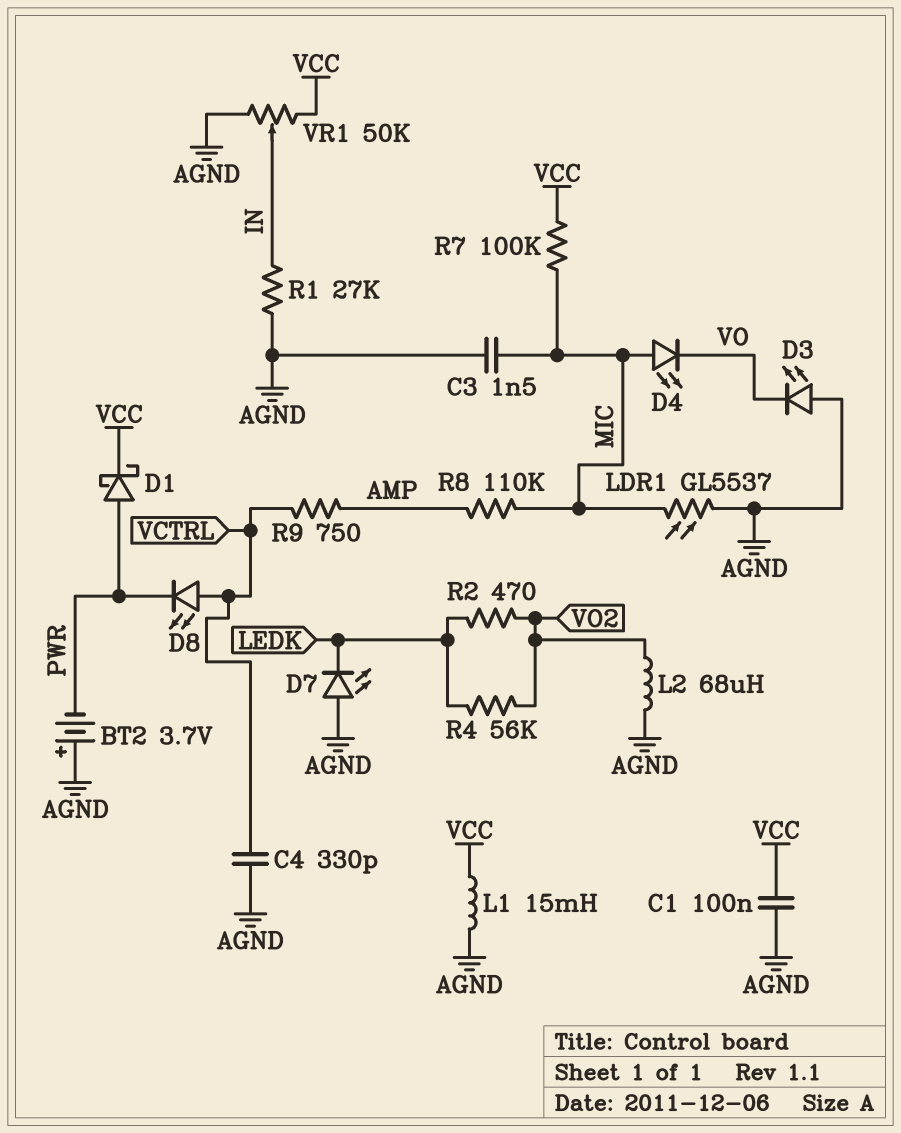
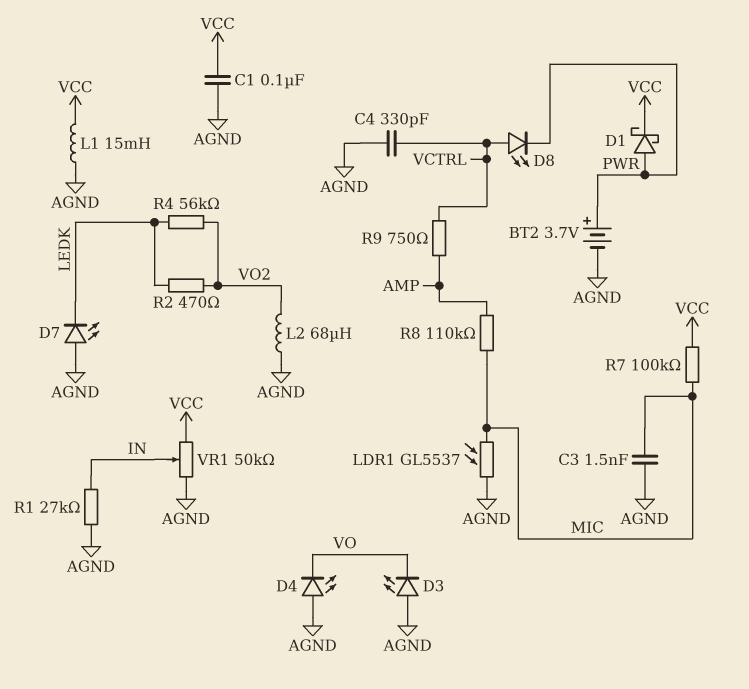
BT2: 3.7V (plus AGND, minus PWR) -> 3.7V (plus PWR, minus AGND)
D4: LED (A MIC, K VO) -> LED (A AGND, K VO)

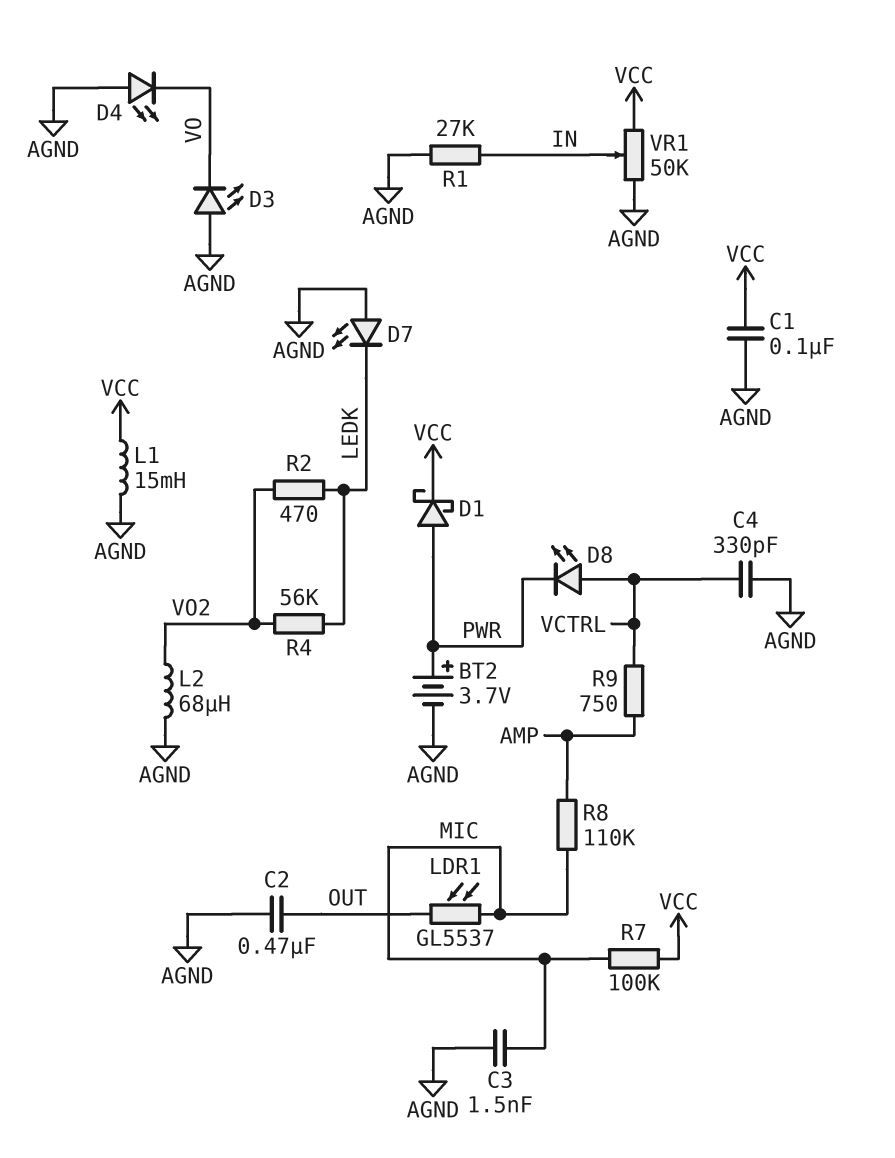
C2: none -> 470nF (AGND, OUT)
LDR1: GL5537 (AGND, MIC) -> GL5537 (MIC, OUT)

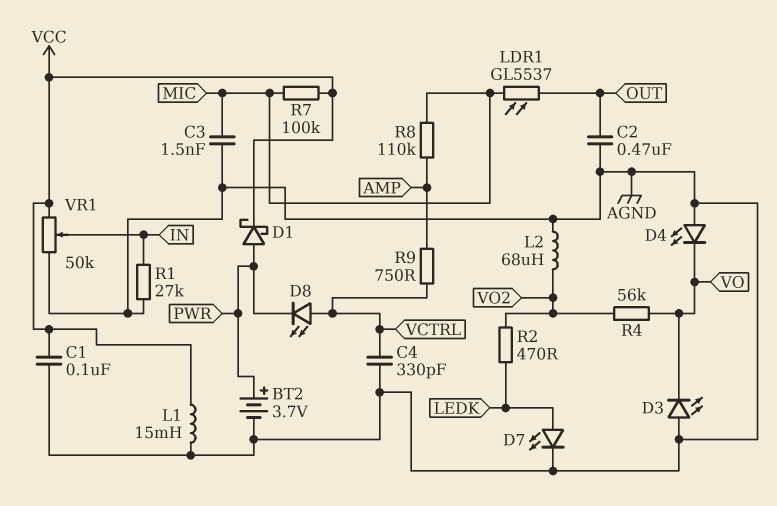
D7: LED (A AGND, K LEDK) -> LED (A LEDK, K AGND)
R4: 56k (LEDK, VO2) -> 56k (VO, VO2)

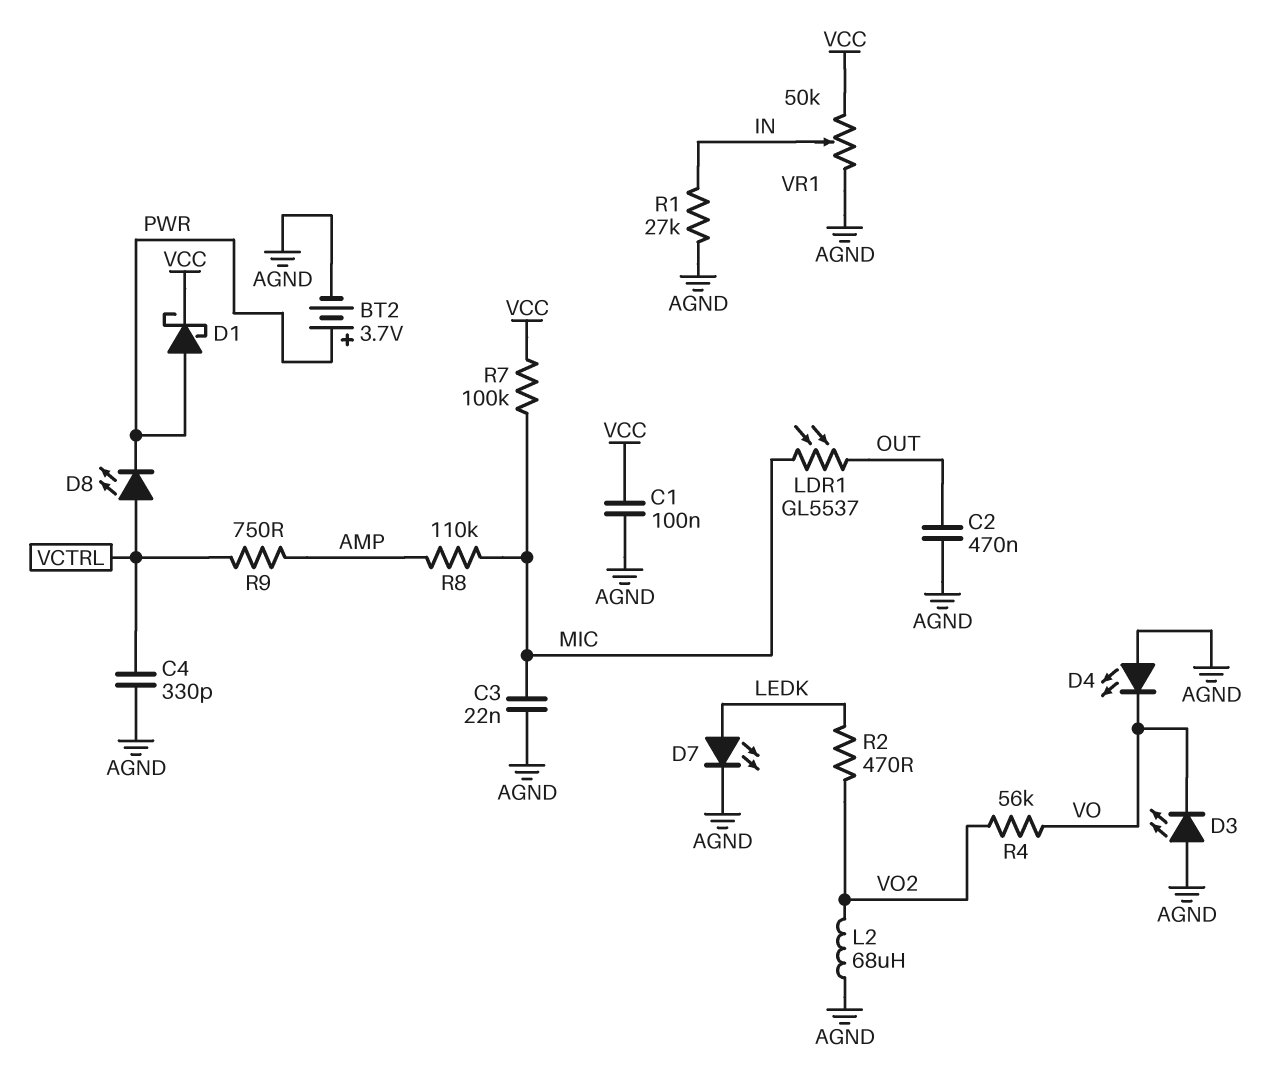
C3: 1.5nF (AGND, MIC) -> 22nF (AGND, MIC)
L1: 15mH (AGND, VCC) -> none

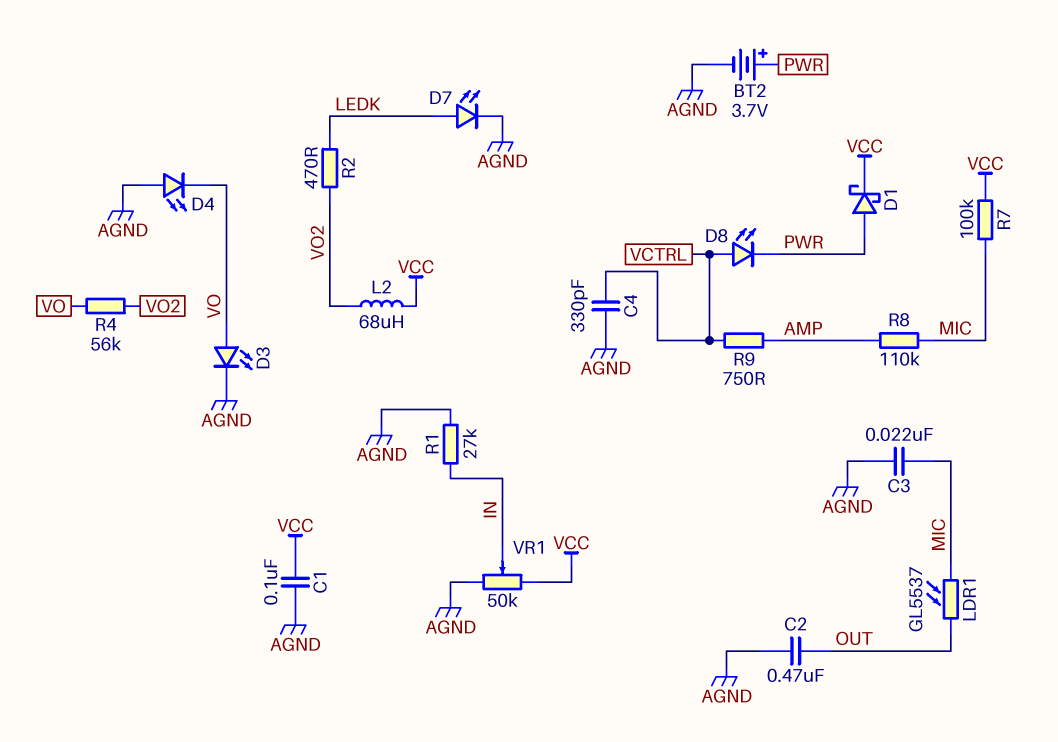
D3: LED (A AGND, K VO) -> LED (A VO, K AGND)
L2: 68uH (AGND, VO2) -> 68uH (VCC, VO2)

